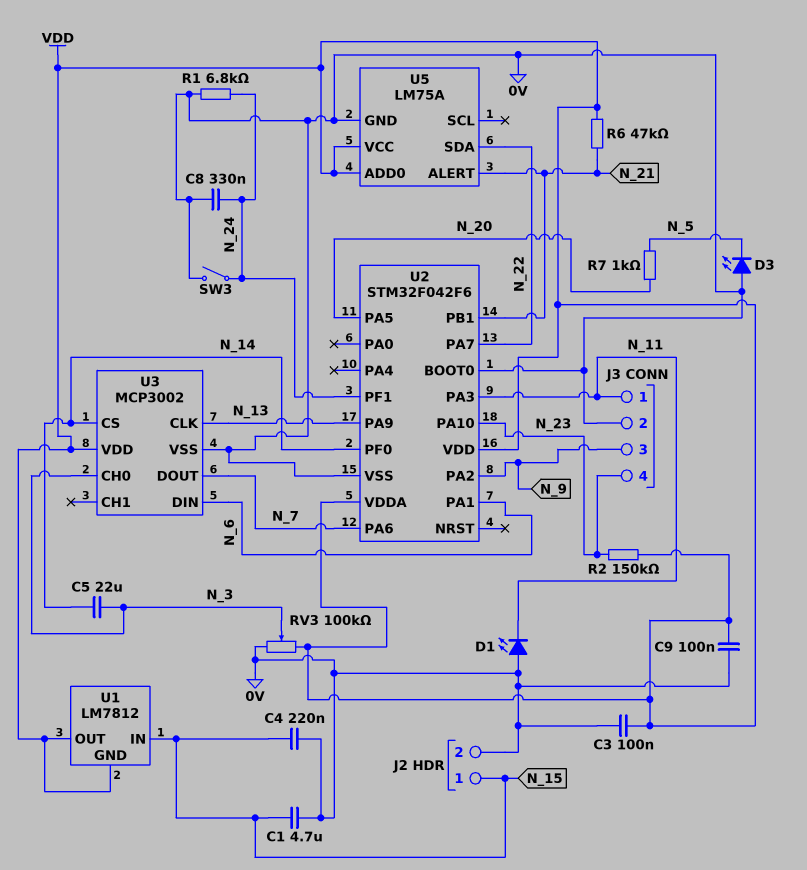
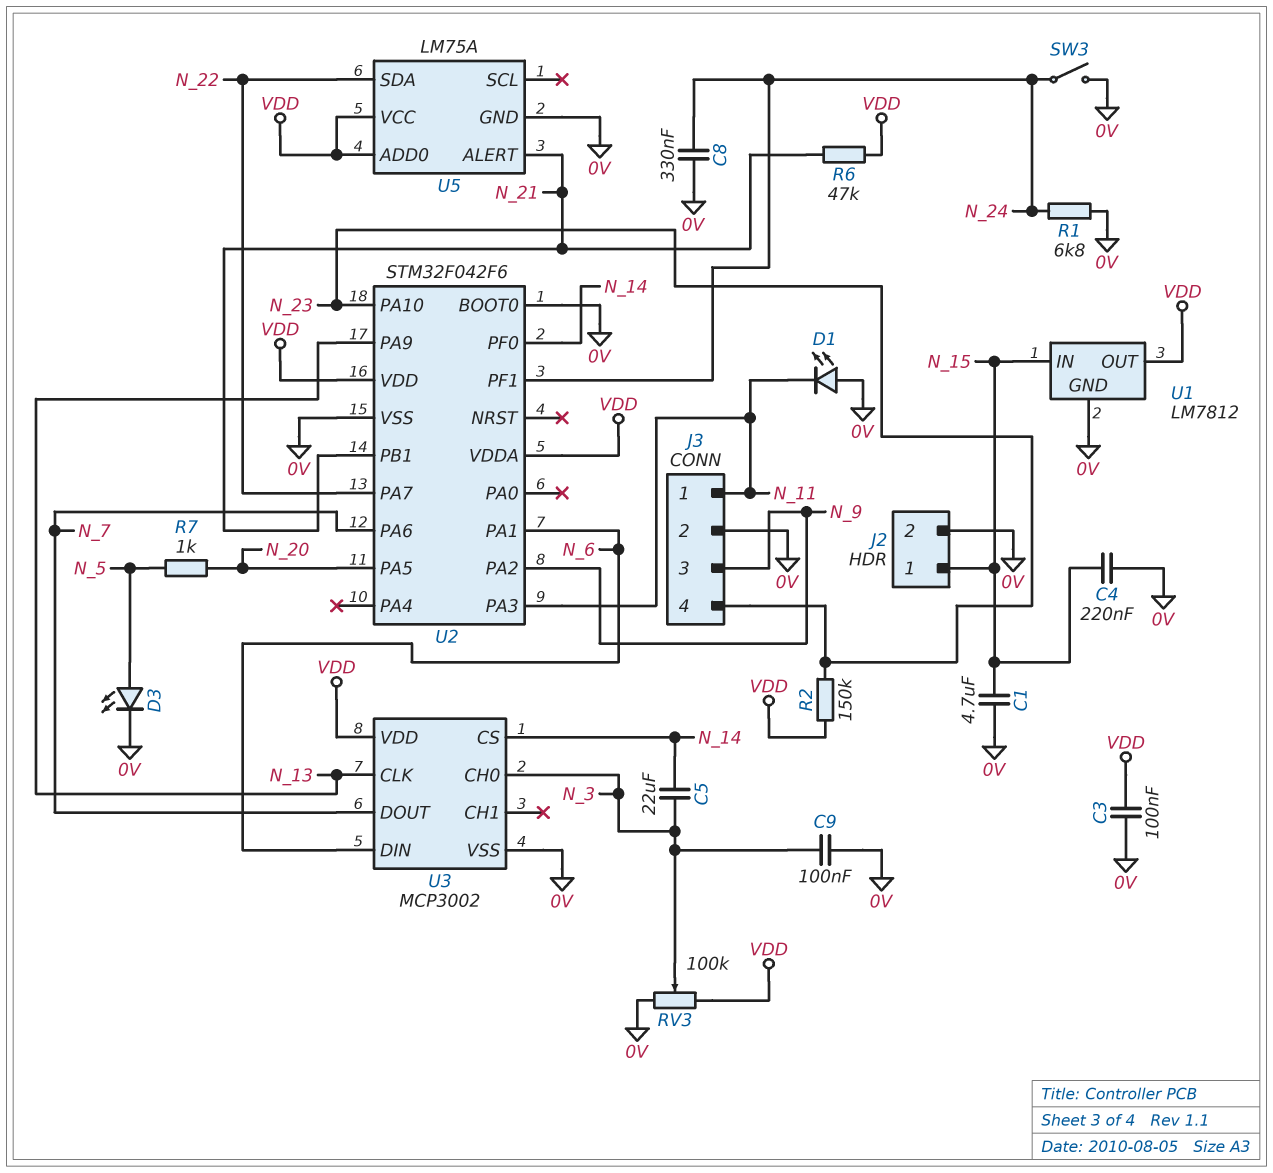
C9: 100nF (0V, VDD) -> 100nF (0V, N_3)
D3: LED (A 0V, K N_5) -> LED (A N_5, K 0V)
U1 pin GND: VDD -> 0V

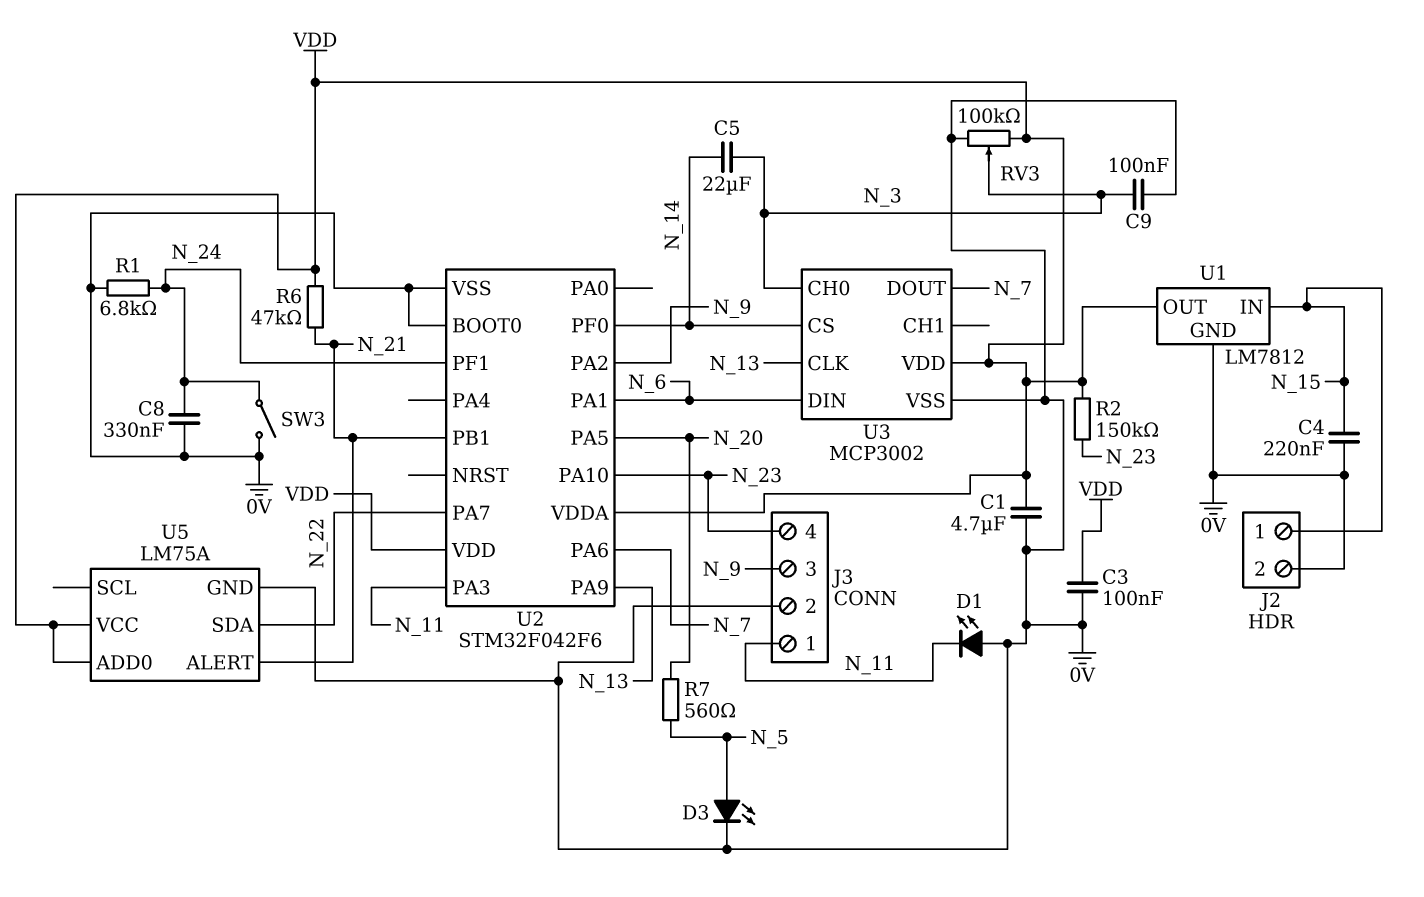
C1: 4.7uF (0V, N_15) -> 4.7uF (0V, VDD)
R7: 1k (N_5, N_20) -> 560 (N_5, N_20)

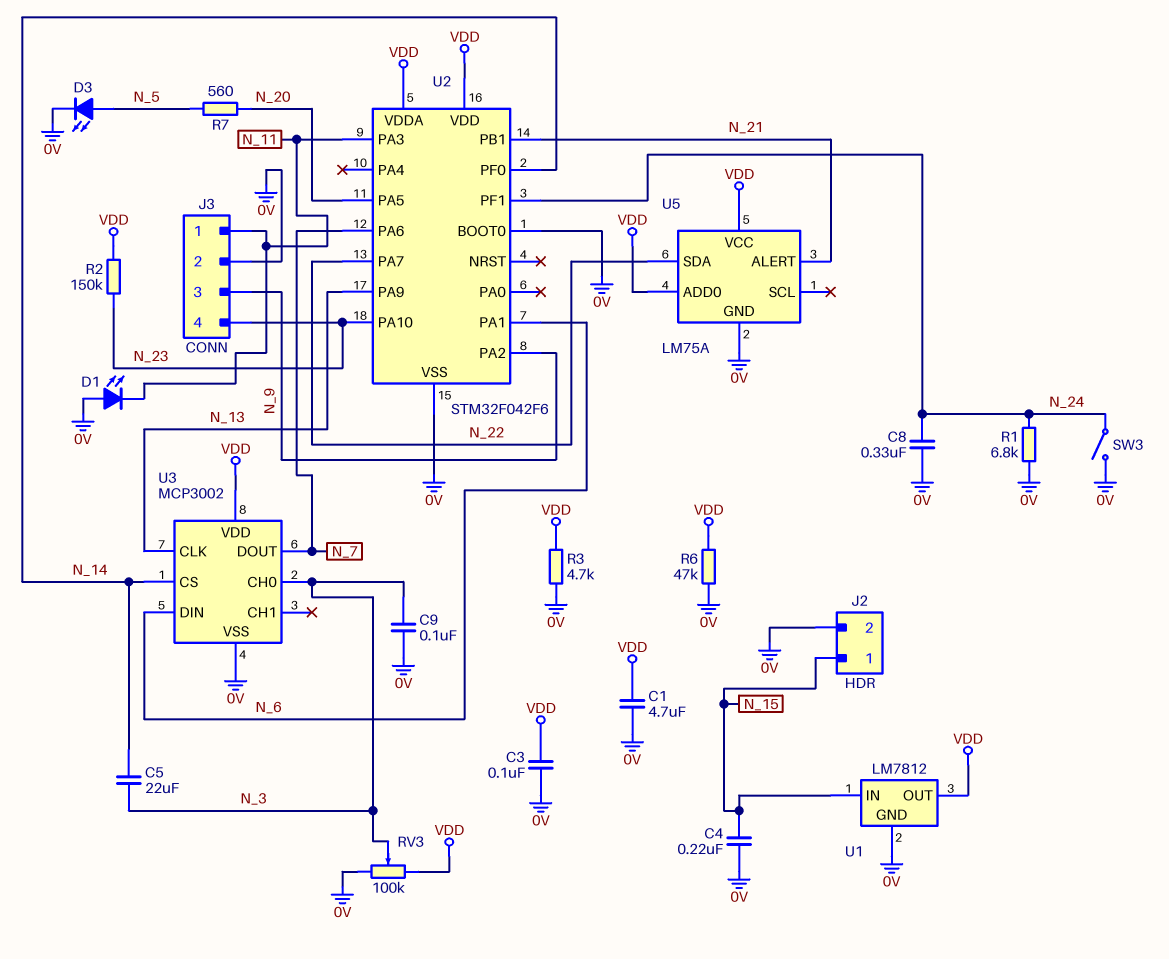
R3: none -> 4.7k (0V, VDD)
R6: 47k (N_21, VDD) -> 47k (0V, VDD)

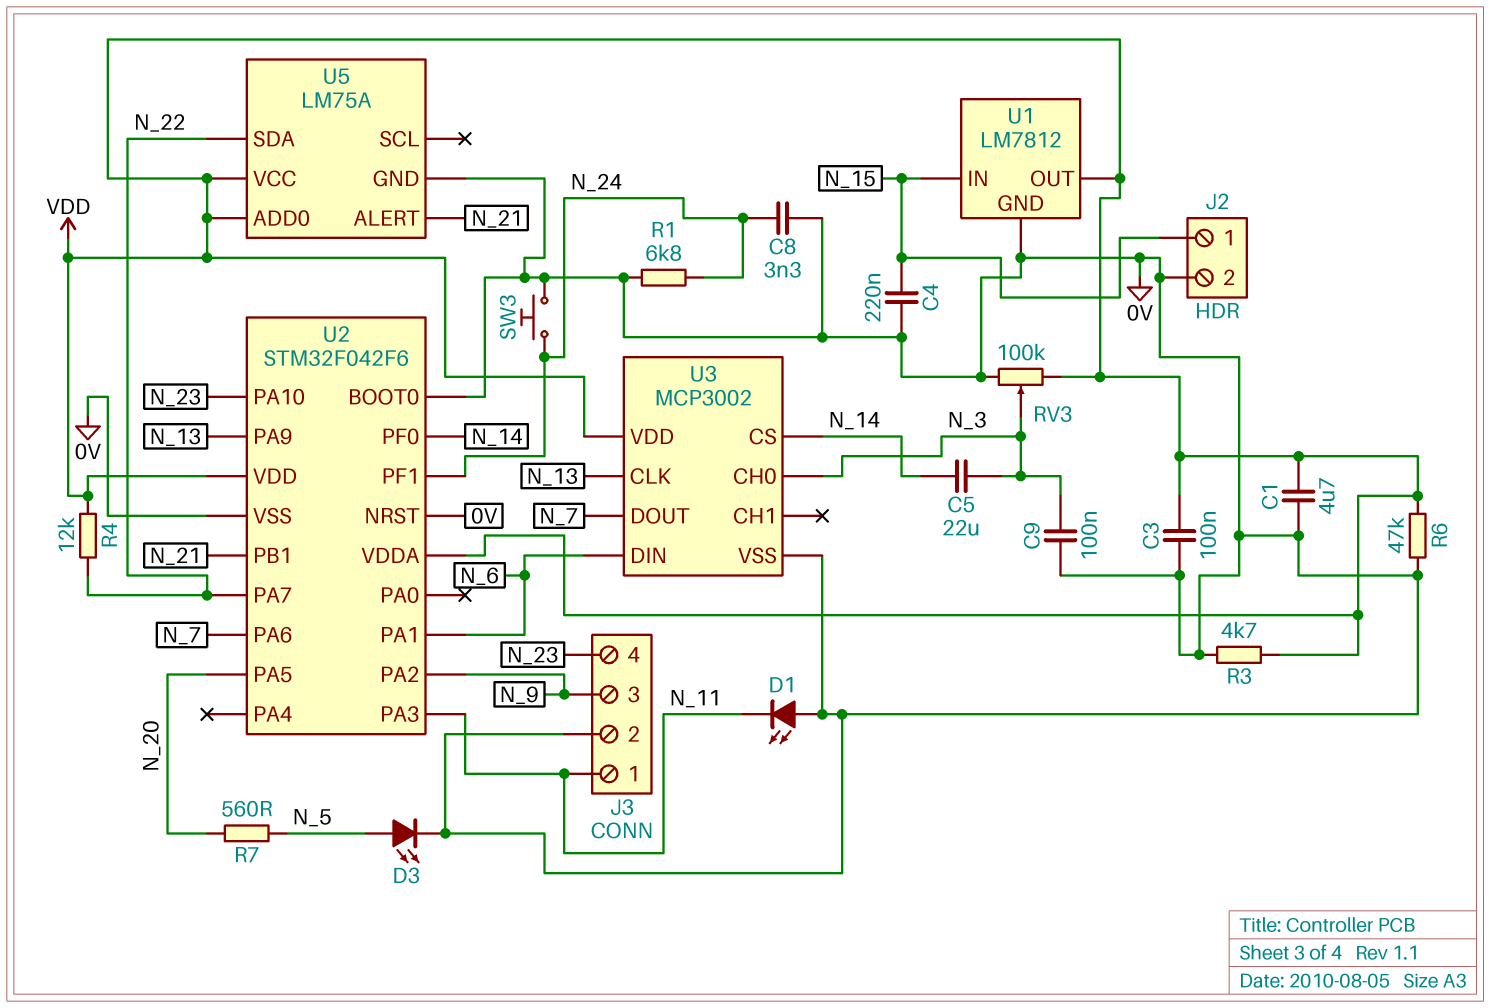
C8: 330nF (0V, N_24) -> 3.3nF (0V, N_24)
R2: 150k (N_23, VDD) -> none
R4: none -> 12k (N_22, VDD)
SW3: switch (0V, N_24) -> button (0V, N_24)
U2 pin NRST: none -> 0V

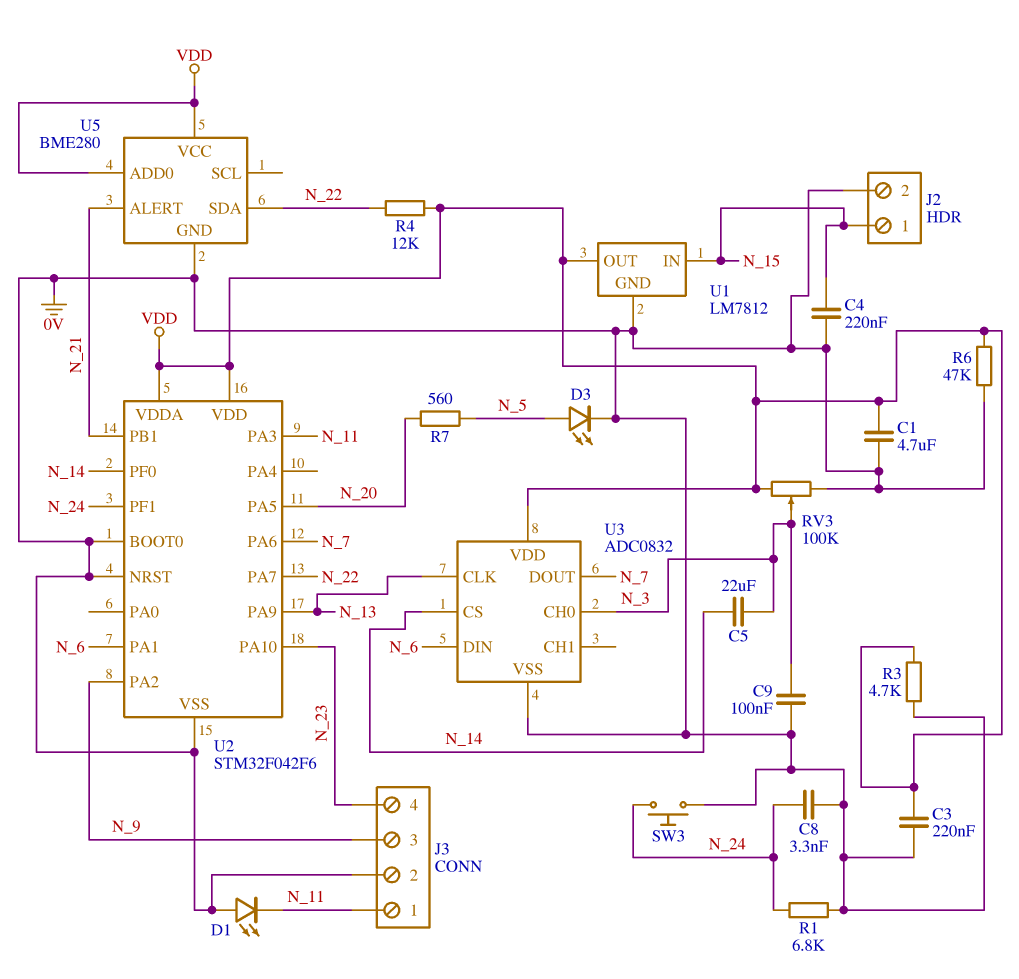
C3: 100nF (0V, VDD) -> 220nF (0V, VDD)
U3: MCP3002 -> ADC0832
U5: LM75A -> BME280

